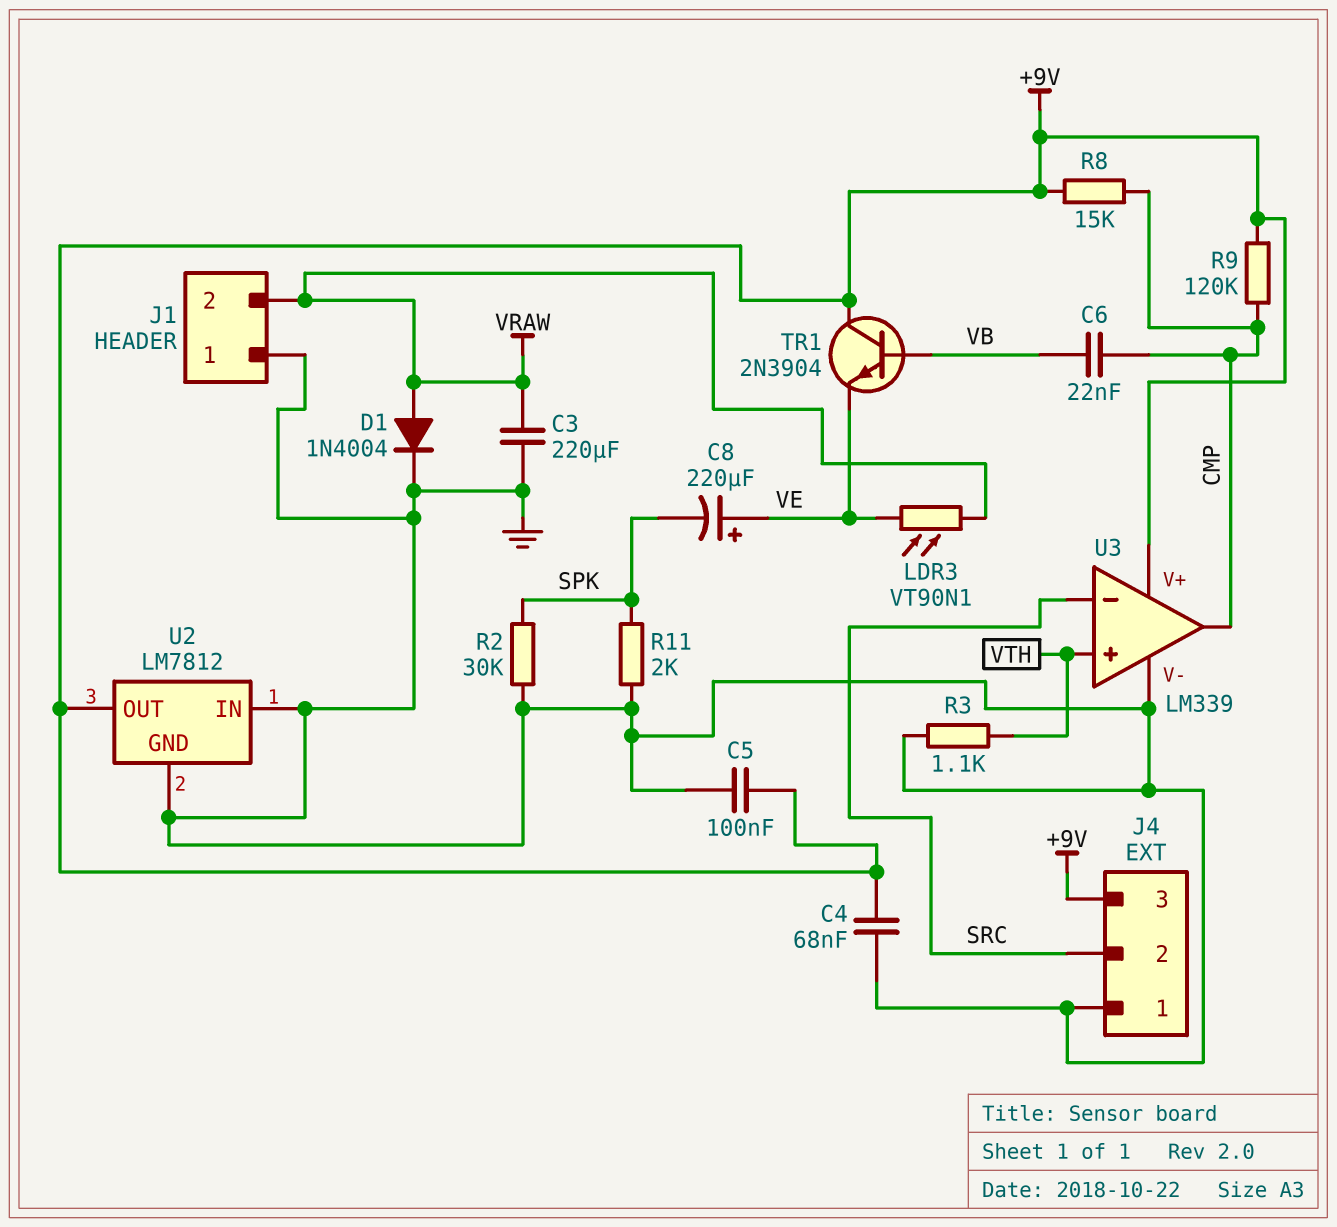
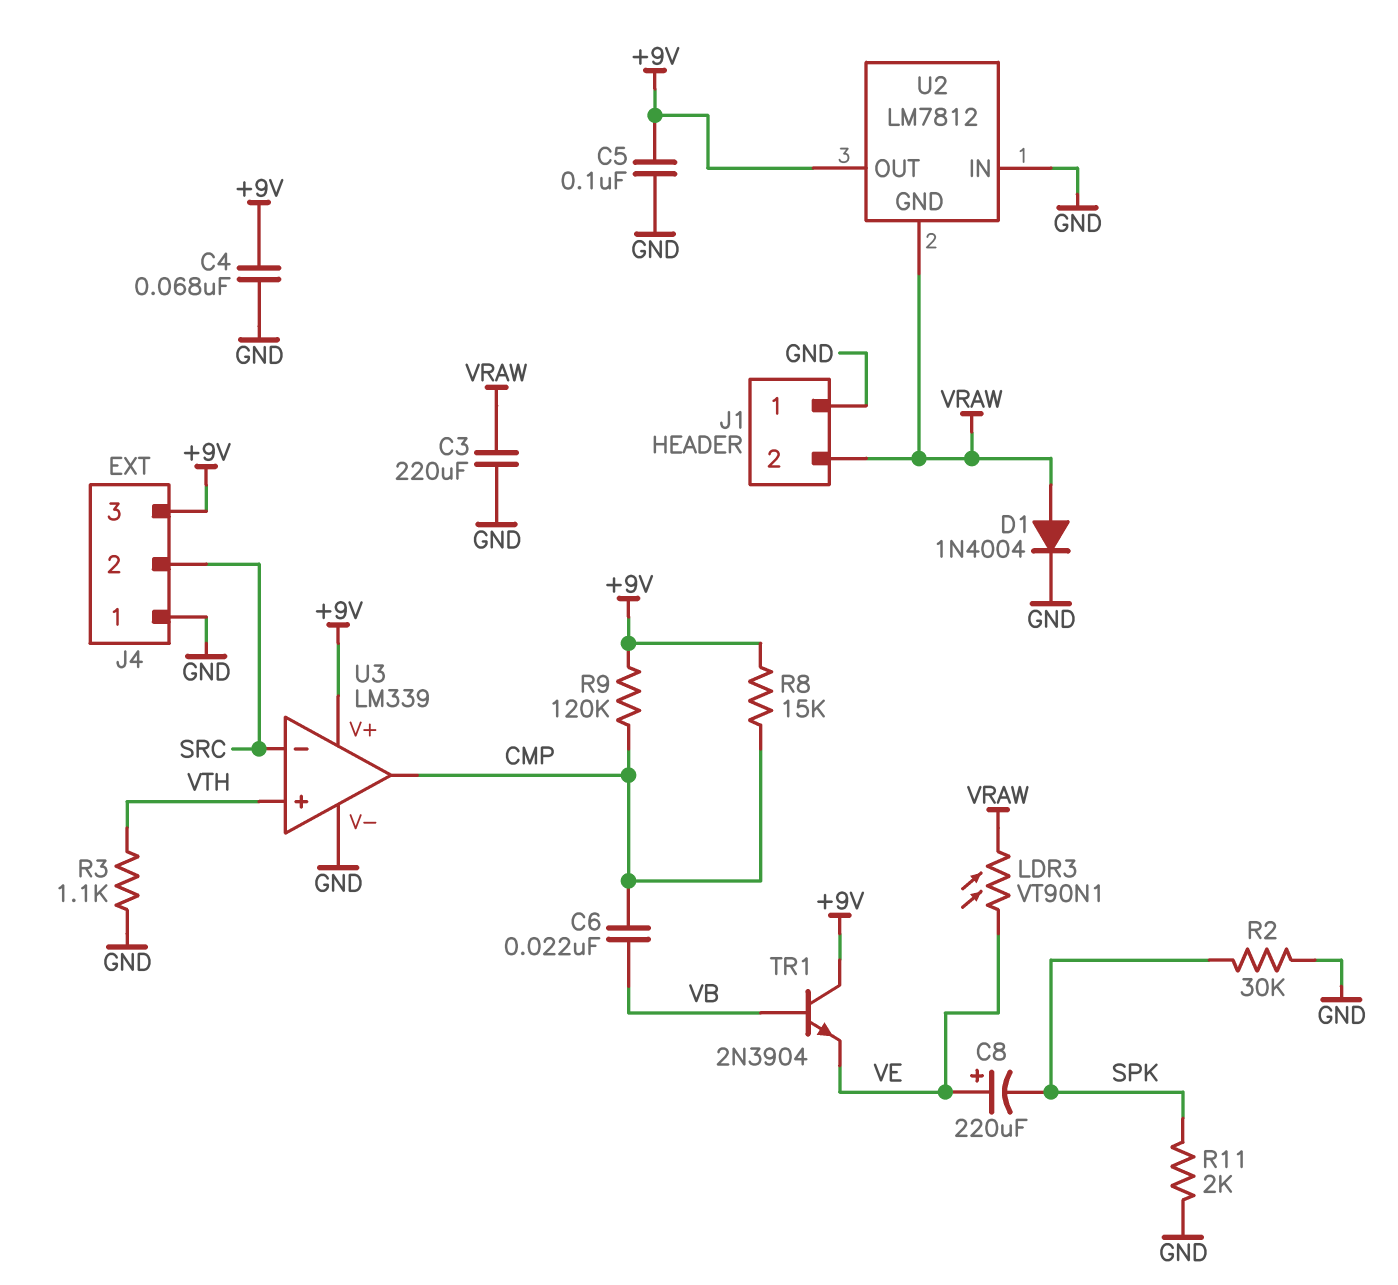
U2 pin GND: GND -> VRAW

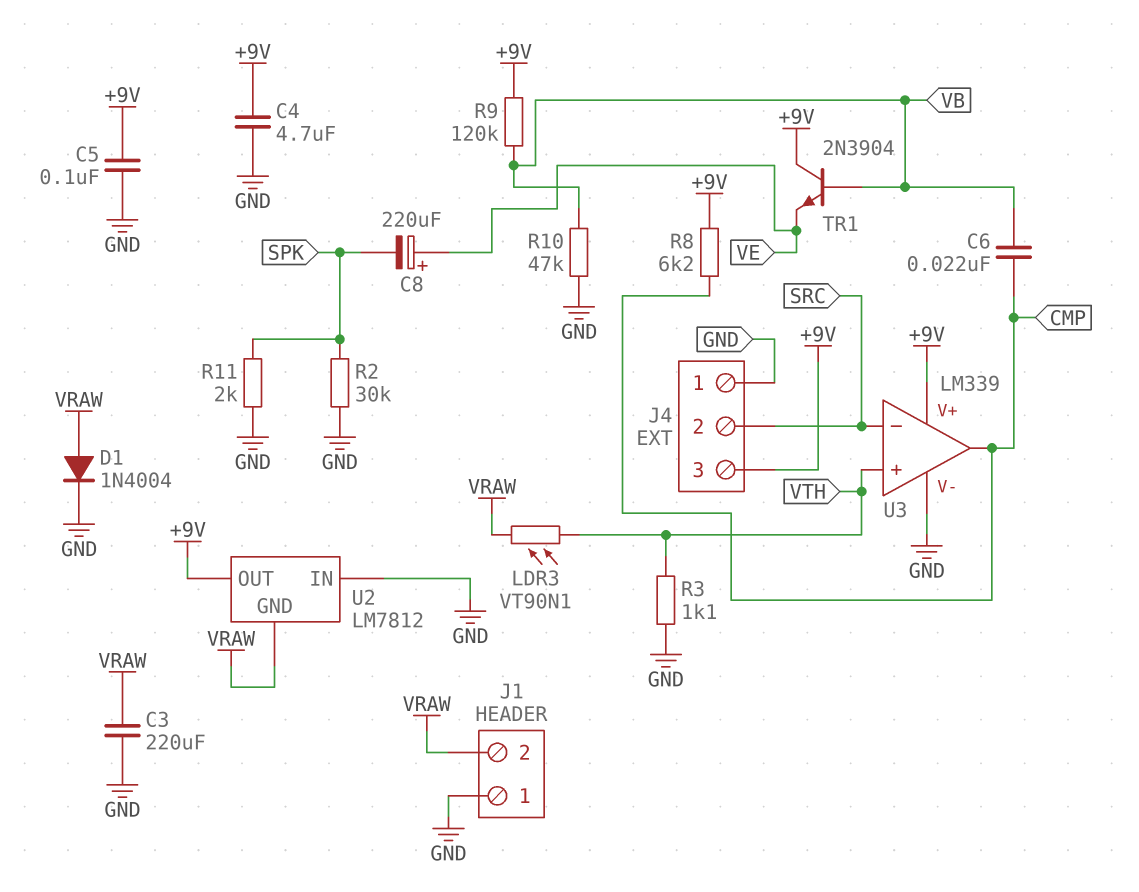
C4: 68nF (+9V, GND) -> 4.7uF (+9V, GND)
LDR3: VT90N1 (VE, VRAW) -> VT90N1 (VRAW, VTH)
R8: 15k (+9V, CMP) -> 6.2k (+9V, CMP)
R9: 120k (+9V, CMP) -> 120k (+9V, VB)
R10: none -> 47k (GND, VB)

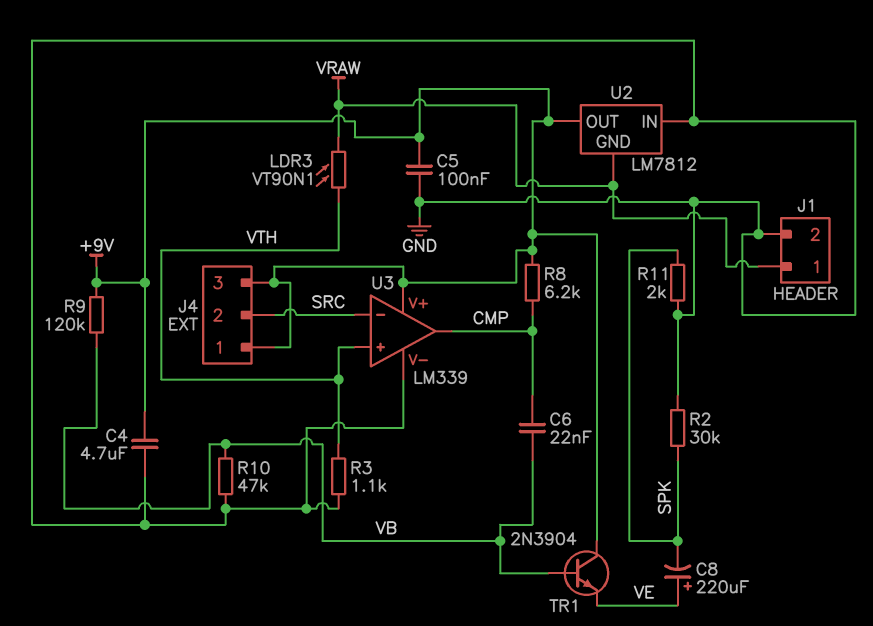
C3: 220uF (GND, VRAW) -> none
D1: diode 1N4004 (A VRAW, K GND) -> none
J1 pin 1: GND -> VRAW
J1 pin 2: VRAW -> GND
J4 pin 1: GND -> +9V

